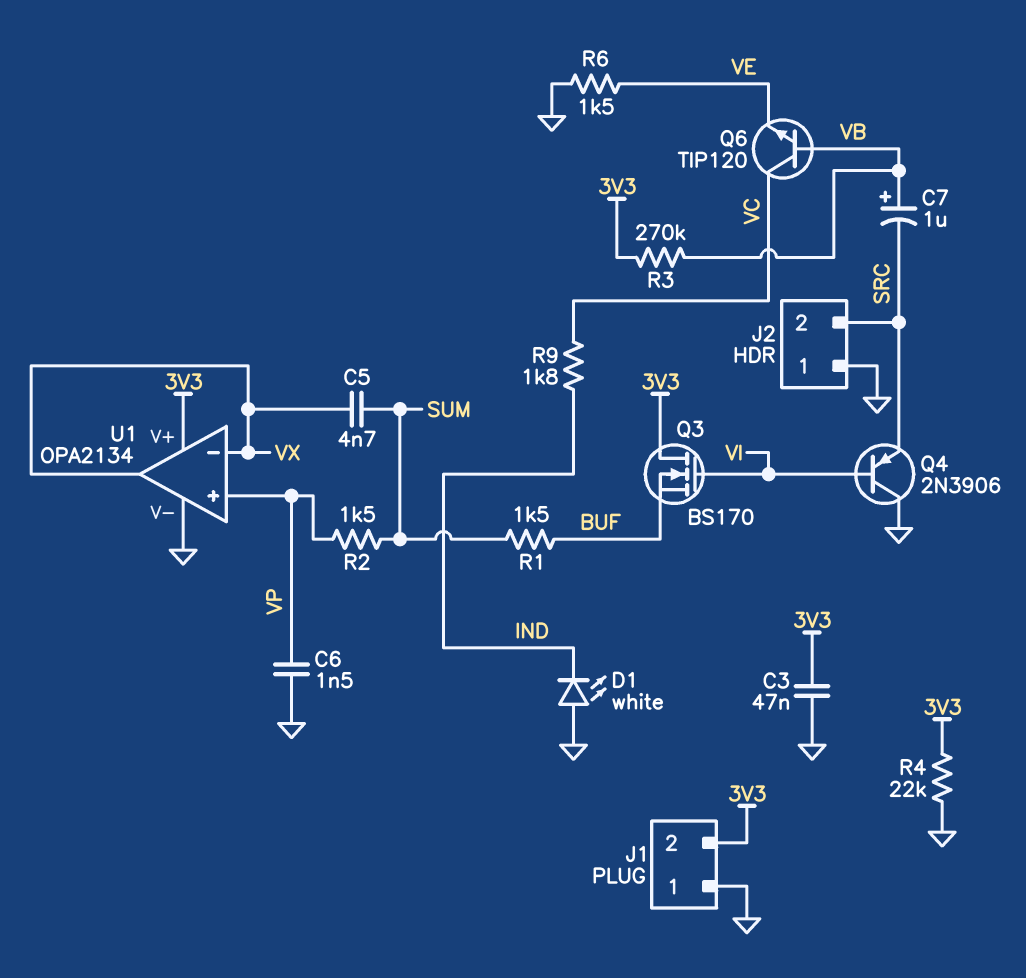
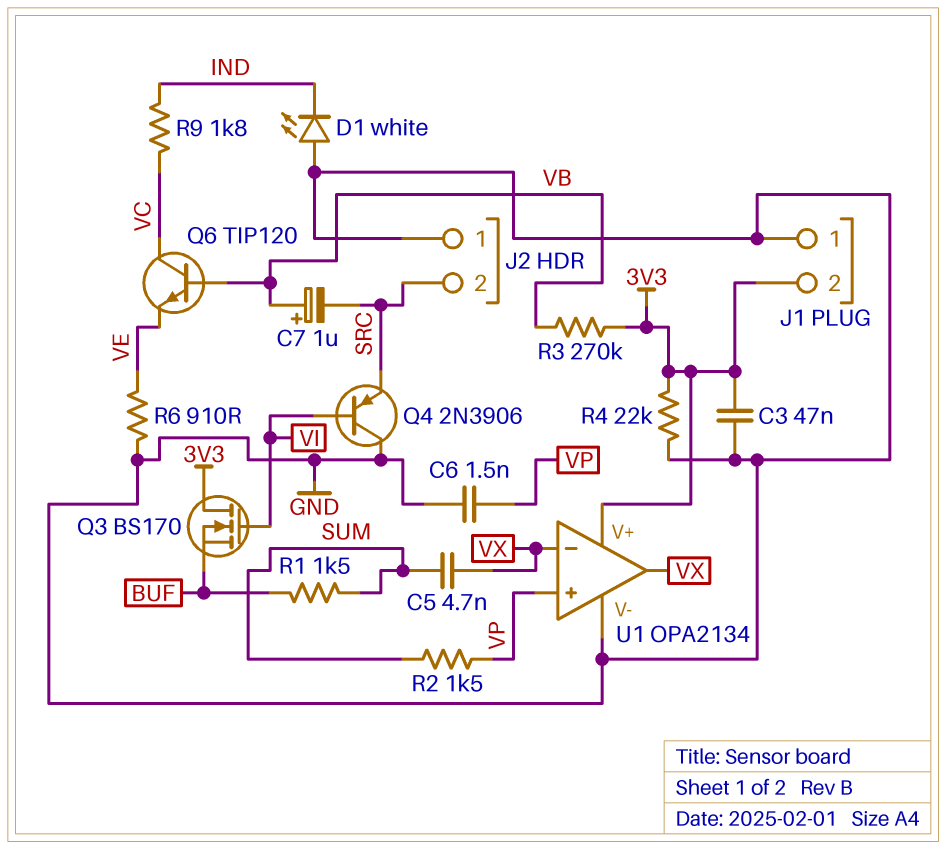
R6: 1.5k (GND, VE) -> 910 (GND, VE)

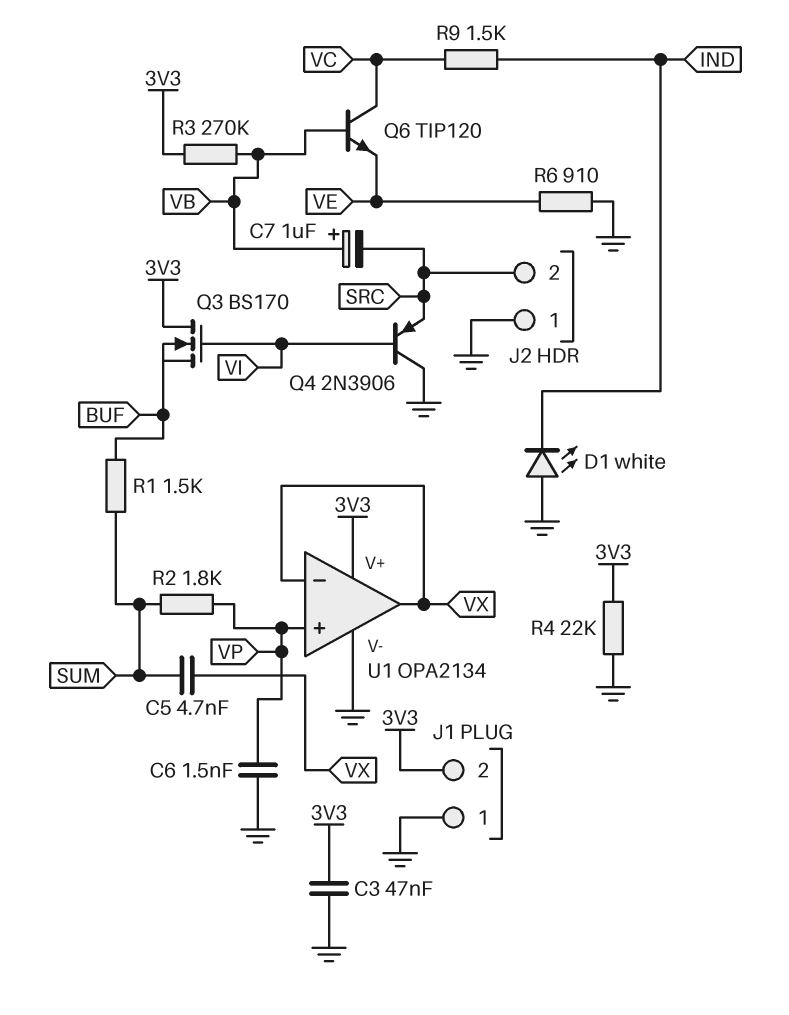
R2: 1.5k (SUM, VP) -> 1.8k (SUM, VP)
R9: 1.8k (IND, VC) -> 1.5k (IND, VC)

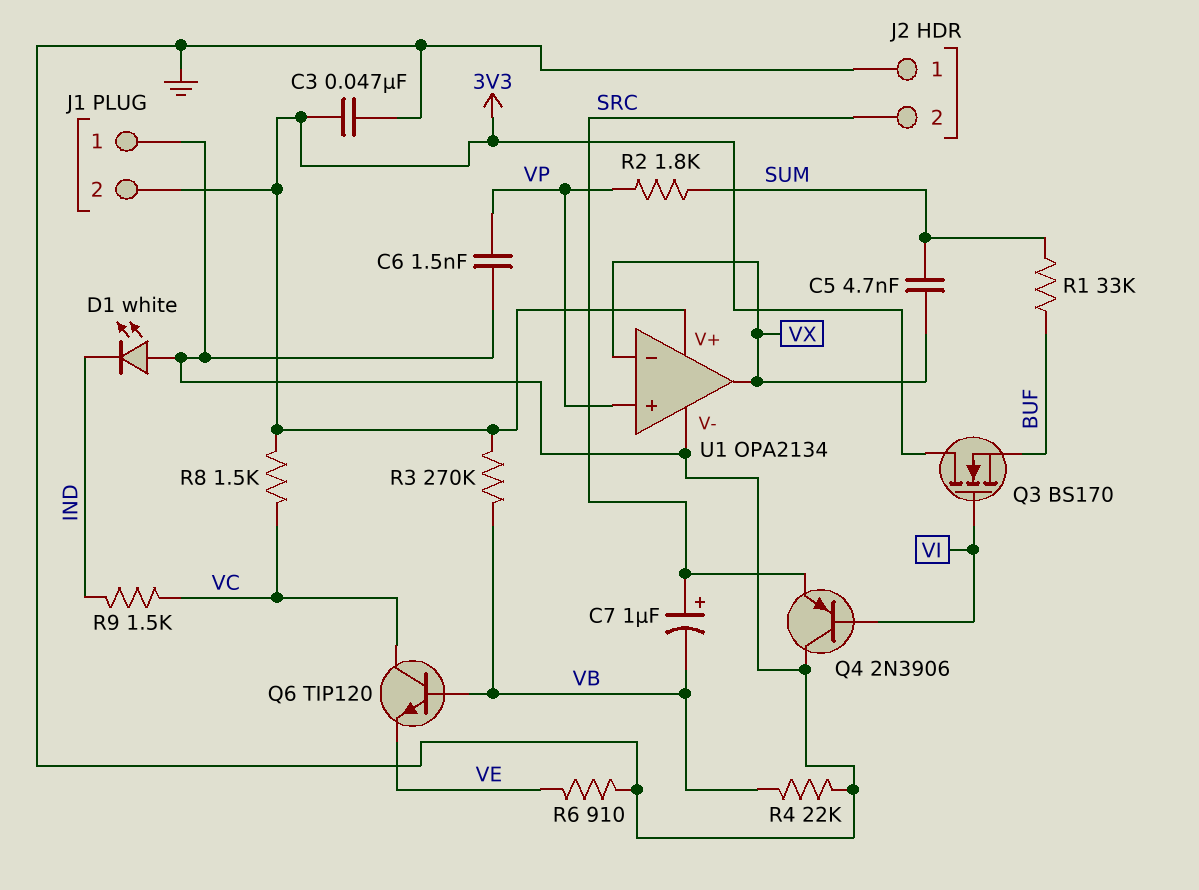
C7: 1uF (plus VB, minus SRC) -> 1uF (plus SRC, minus VB)
R1: 1.5k (BUF, SUM) -> 33k (BUF, SUM)
R4: 22k (3V3, GND) -> 22k (GND, VB)
R8: none -> 1.5k (3V3, VC)

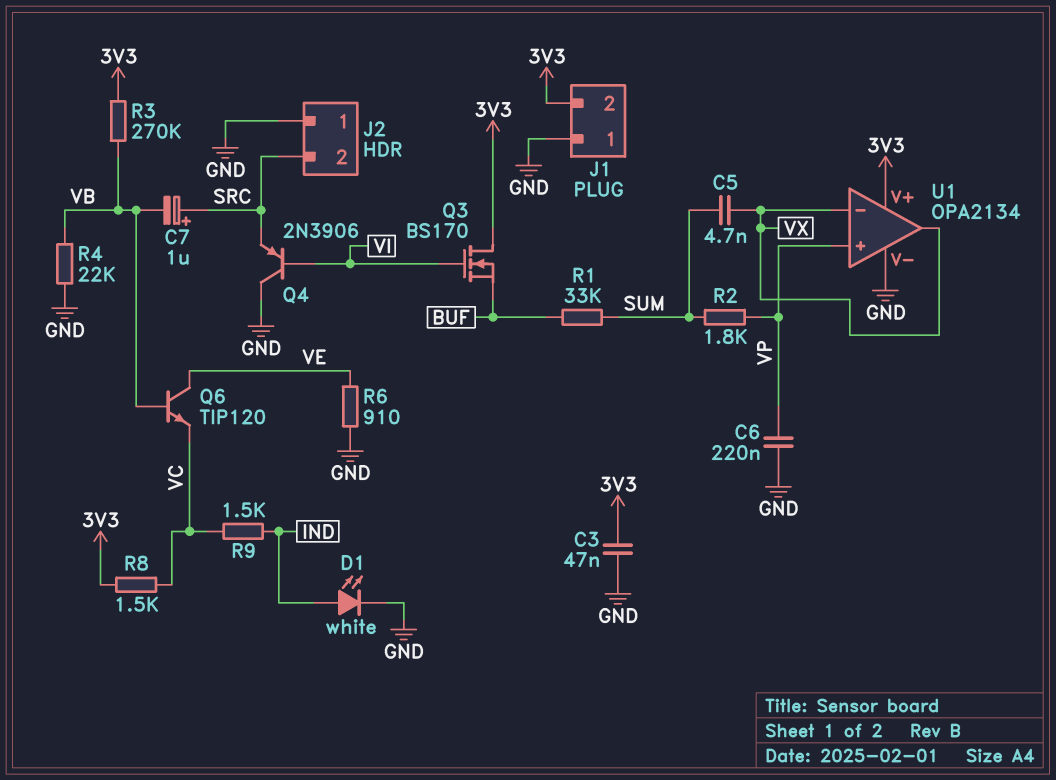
C6: 1.5nF (GND, VP) -> 220nF (GND, VP)
D1: LED white (A GND, K IND) -> LED white (A IND, K GND)
Q6: NPN TIP120 (B VB, C VC, E VE) -> NPN TIP120 (B VB, C VE, E VC)

